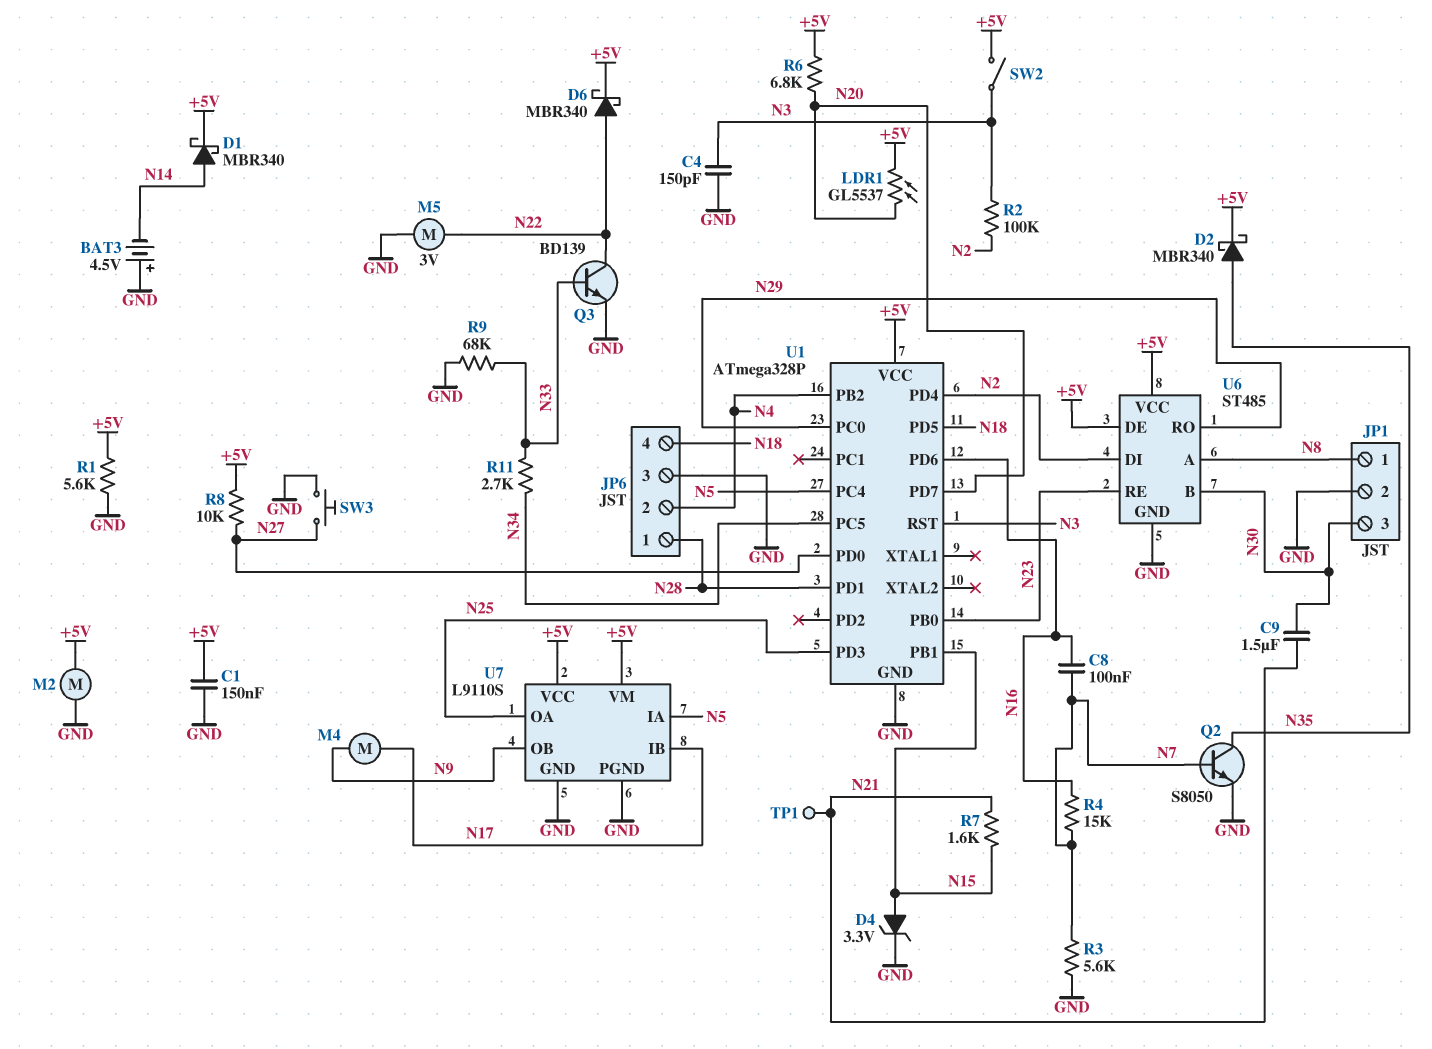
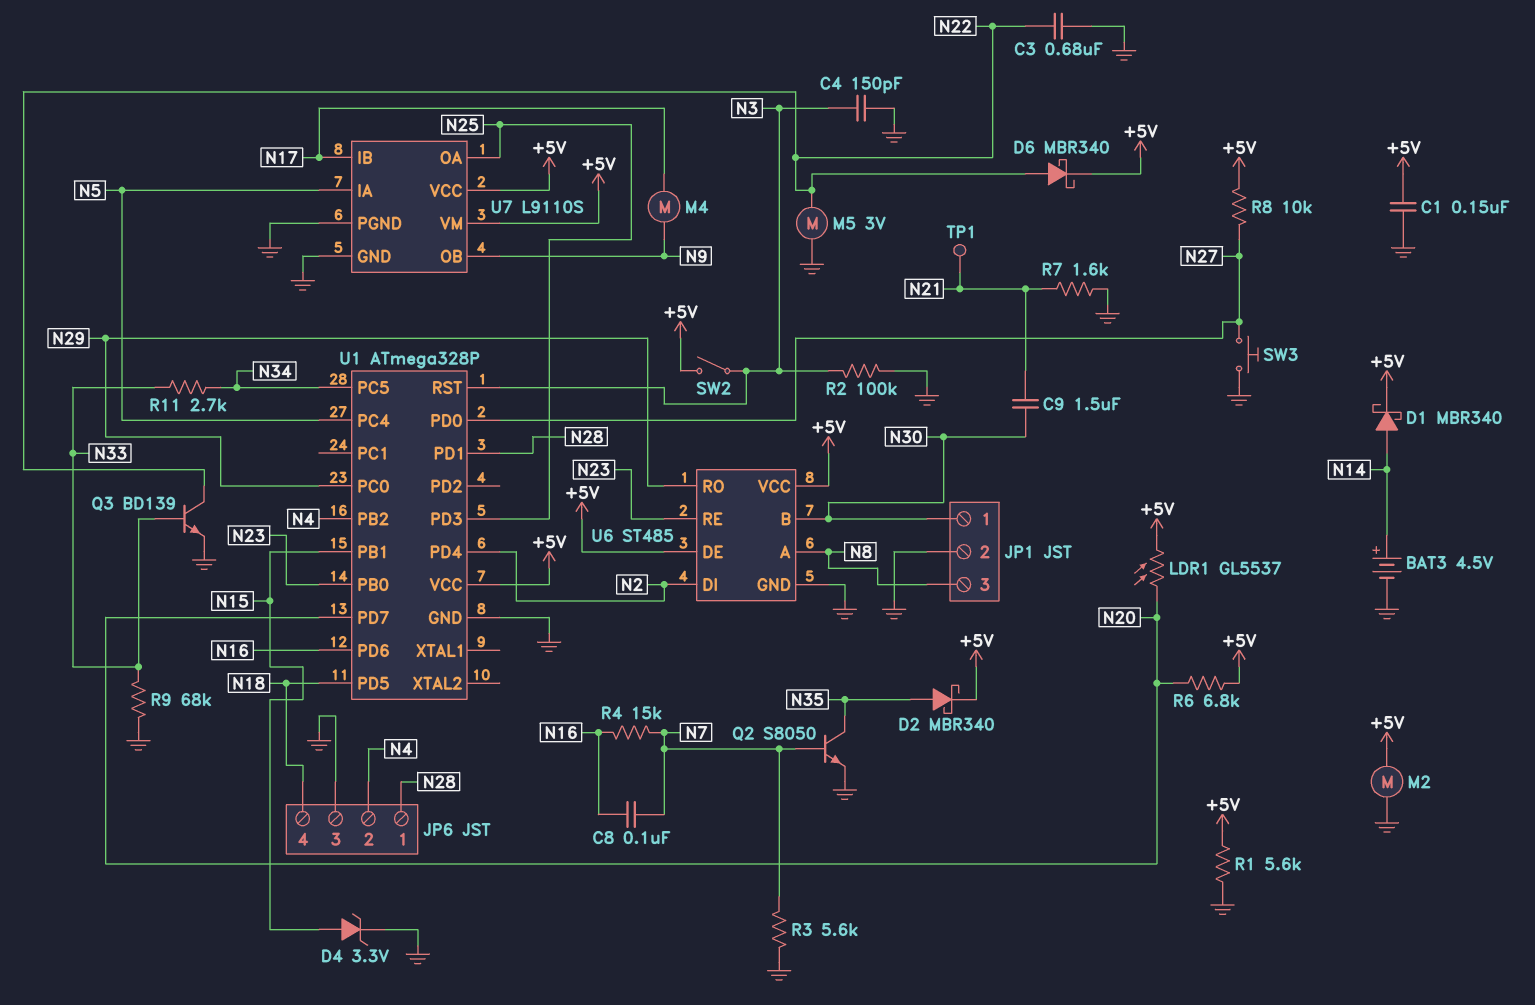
BAT3: 4.5V (plus GND, minus N14) -> 4.5V (plus N14, minus GND)
C3: none -> 680nF (GND, N22)
JP1 pin 1: N8 -> N30
JP1 pin 3: N30 -> N8
R2: 100k (N2, N3) -> 100k (GND, N3)
R7: 1.6k (N15, N21) -> 1.6k (GND, N21)

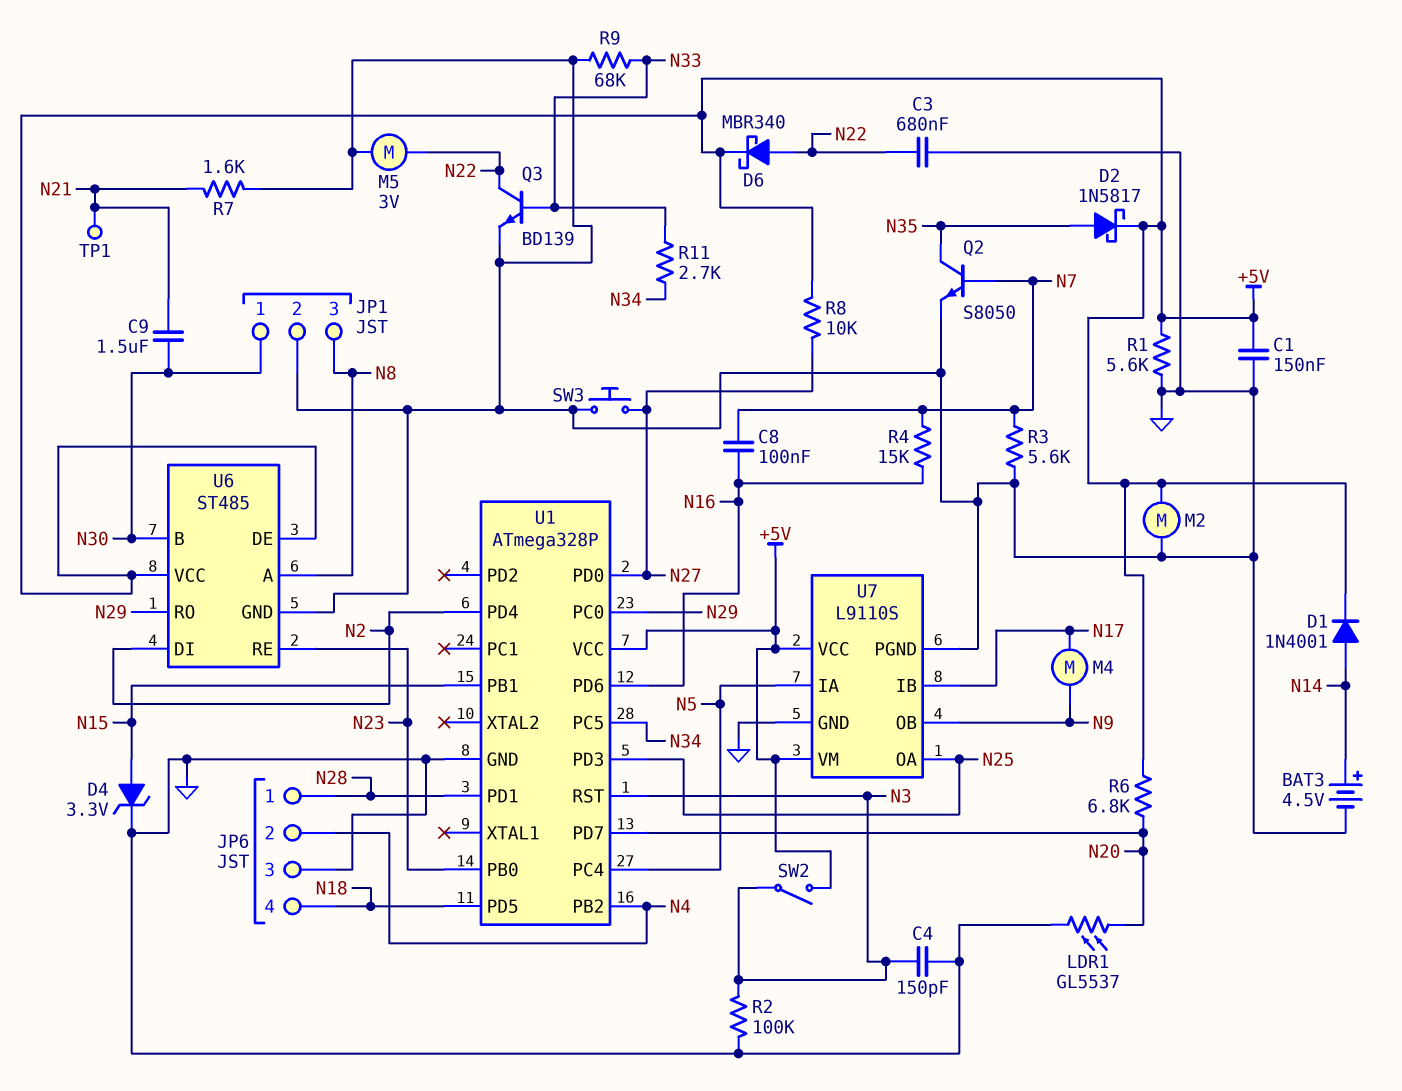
D1: schottky MBR340 (A N14, K +5V) -> diode 1N4001 (A N14, K +5V)
D2: schottky MBR340 (A N35, K +5V) -> schottky 1N5817 (A N35, K +5V)
LDR1: GL5537 (+5V, N20) -> GL5537 (GND, N20)

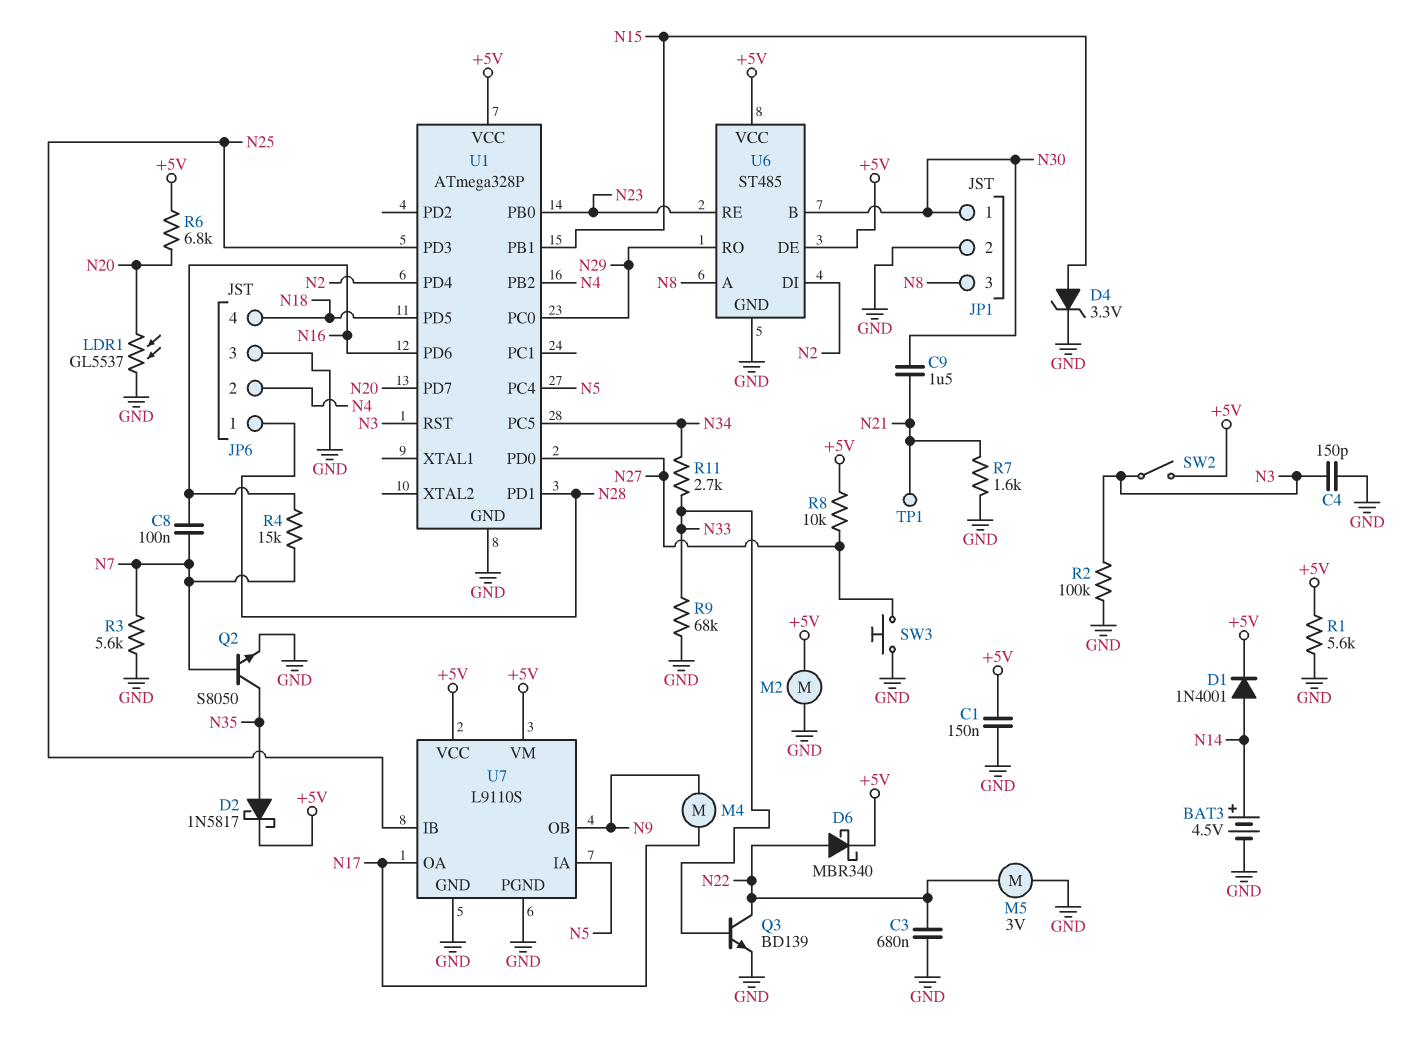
U7 pin IB: N17 -> N25
U7 pin OA: N25 -> N17

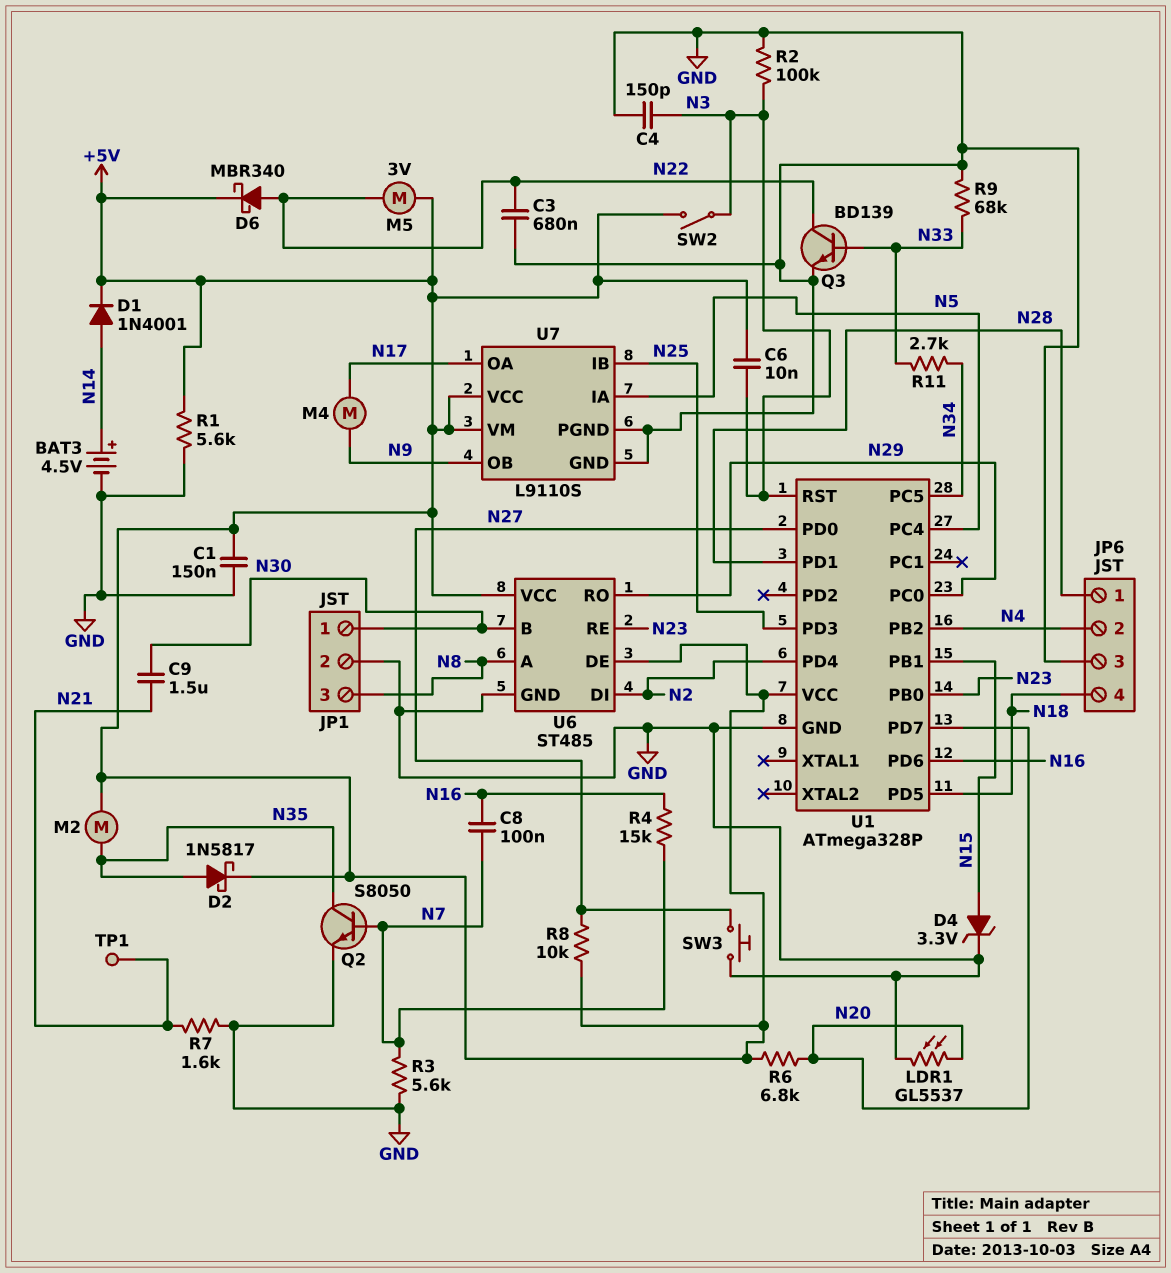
C6: none -> 10nF (+5V, N3)
M2: motor (+5V, GND) -> motor (+5V, N35)
M5: motor 3V (GND, N22) -> motor 3V (+5V, N22)

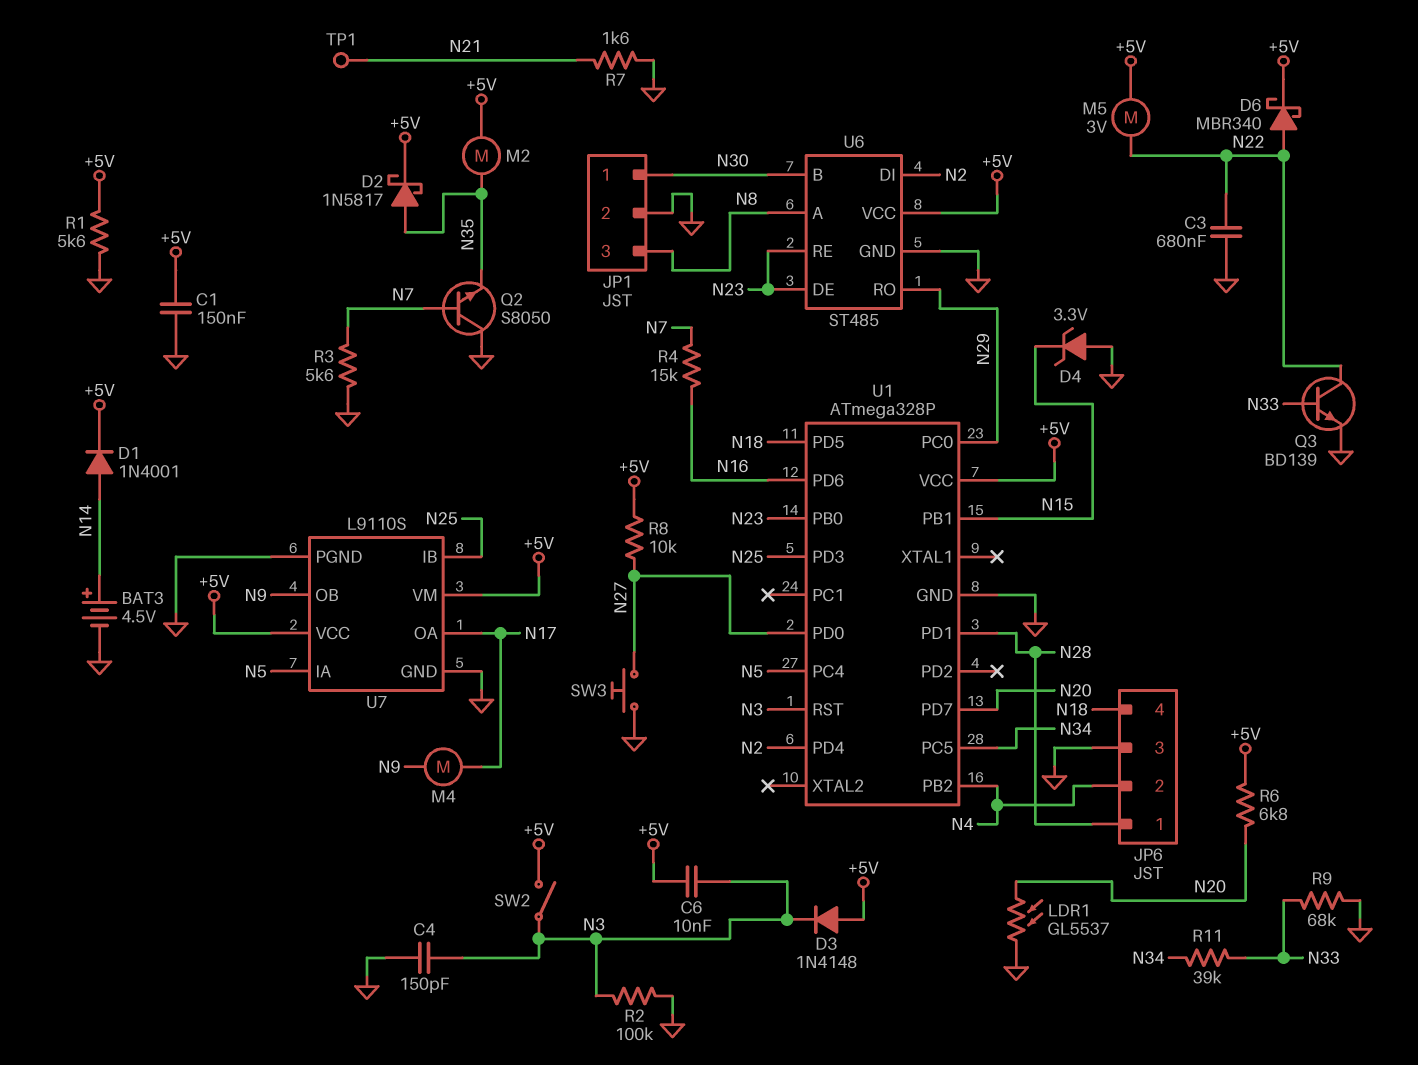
C8: 100nF (N7, N16) -> none
C9: 1.5uF (N21, N30) -> none
D3: none -> diode 1N4148 (A +5V, K N3)
D4: zener 3.3V (A N15, K GND) -> zener 3.3V (A GND, K N15)
Q2: NPN S8050 (B N7, C N35, E GND) -> NPN S8050 (B N7, C GND, E N35)
R11: 2.7k (N33, N34) -> 39k (N33, N34)
U6 pin DE: +5V -> N23

